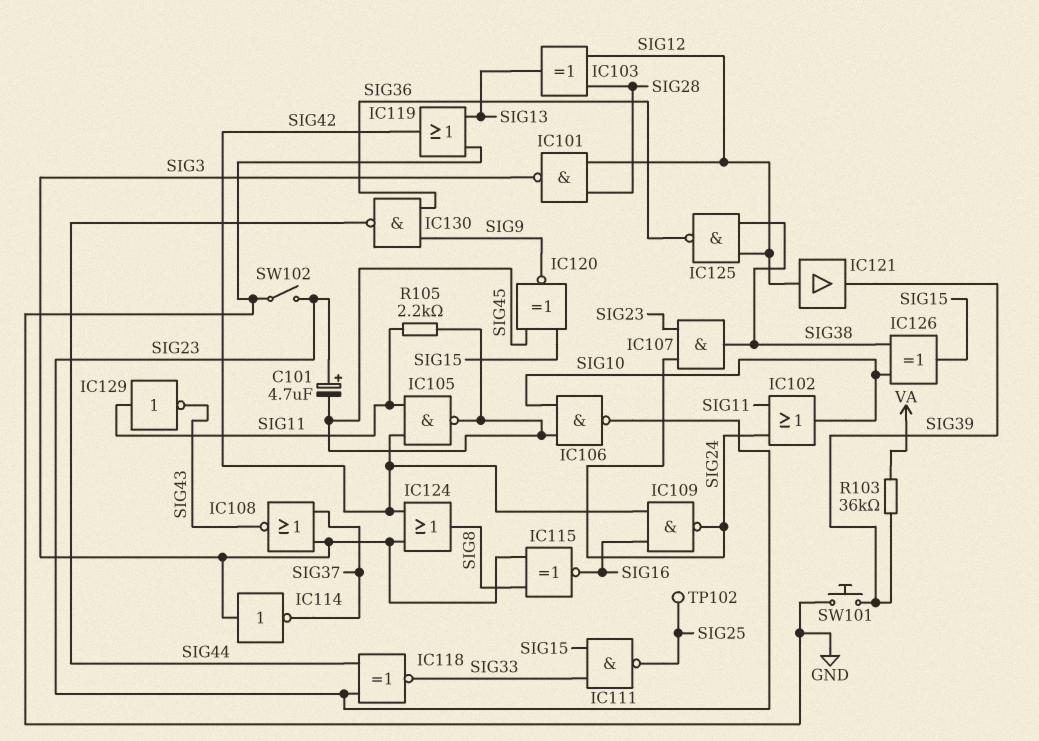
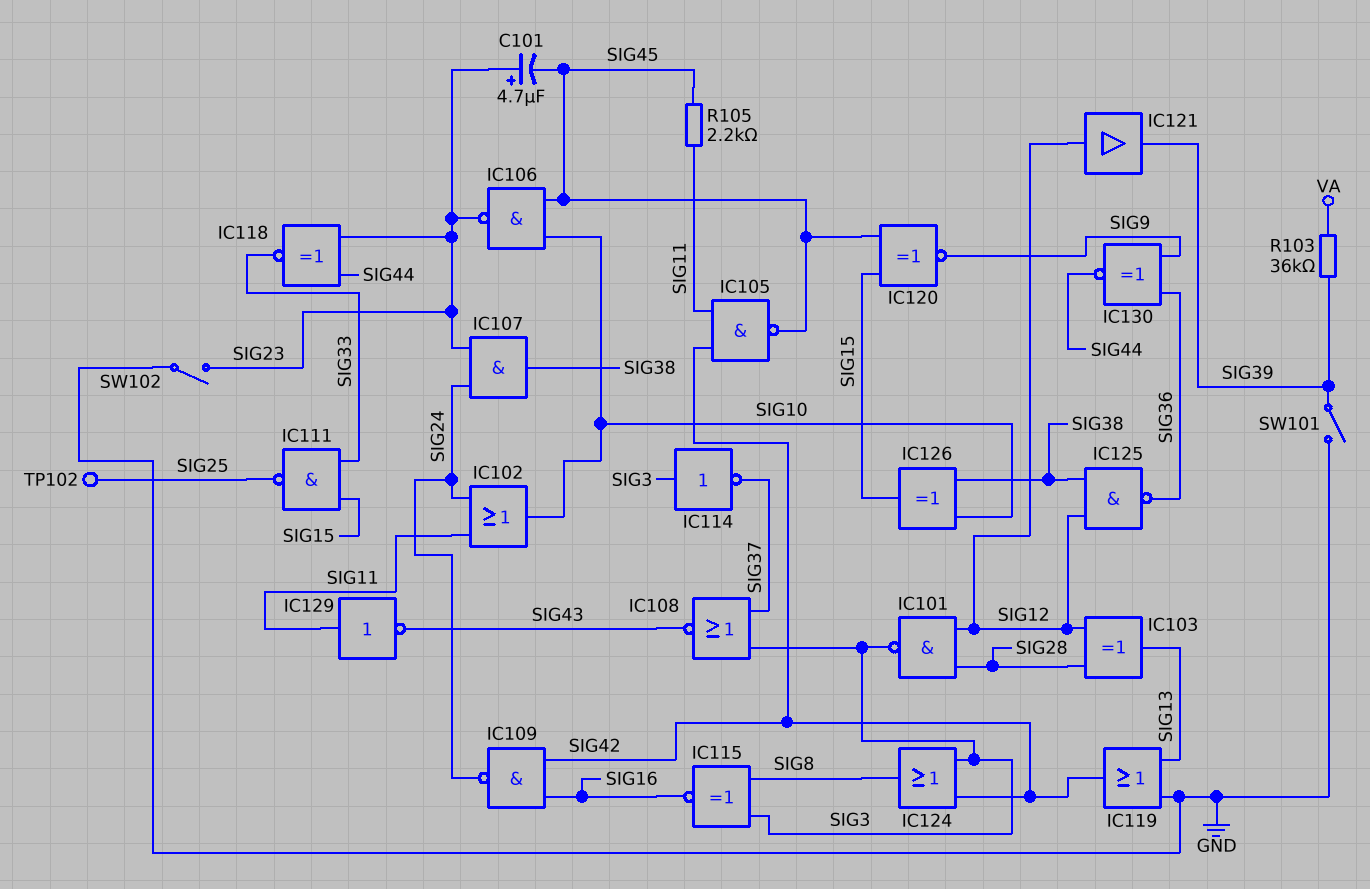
IC130: NAND (in SIG9, in SIG36, out SIG44) -> XNOR (in SIG9, in SIG36, out SIG44)
SW101: button (GND, SIG39) -> switch (GND, SIG39)

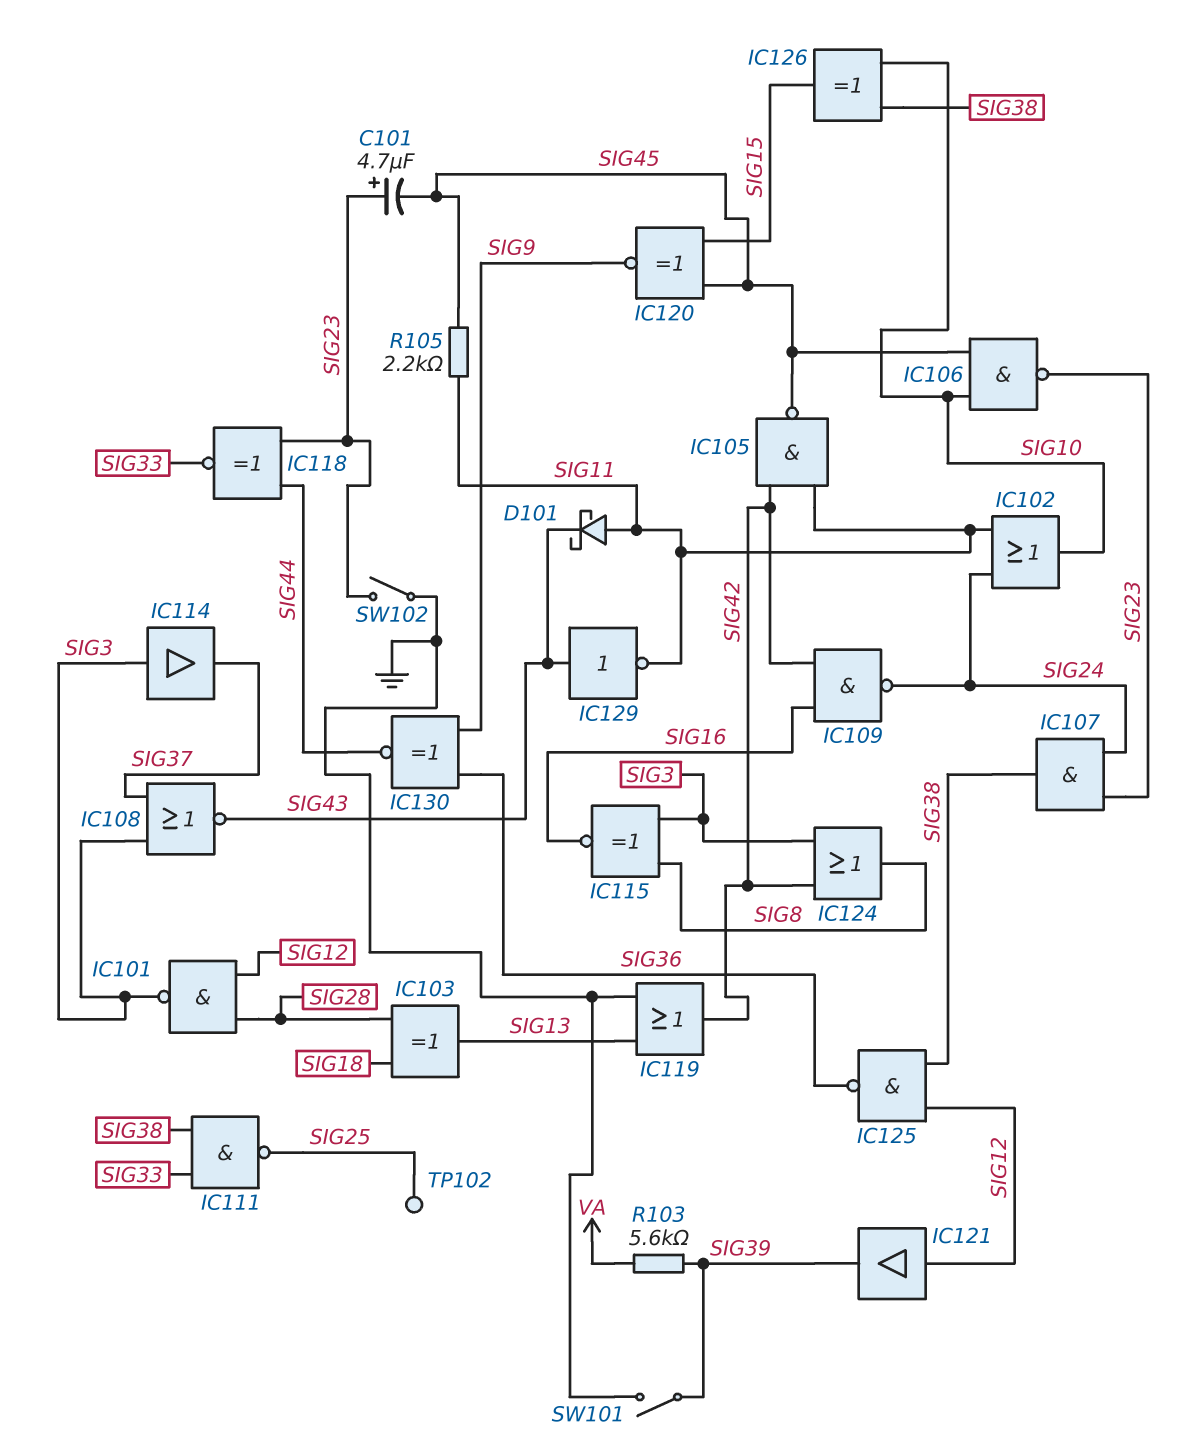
D101: none -> schottky (A SIG11, K SIG43)
IC103: XOR (in SIG12, in SIG28, out SIG13) -> XOR (in SIG18, in SIG28, out SIG13)
IC111: NAND (in SIG15, in SIG33, out SIG25) -> NAND (in SIG33, in SIG38, out SIG25)
IC114: NOT (in SIG3, out SIG37) -> buffer (in SIG3, out SIG37)
IC129: NOT (in SIG11, out SIG43) -> NOT (in SIG43, out SIG11)
R103: 36k (SIG39, VA) -> 5.6k (SIG39, VA)

